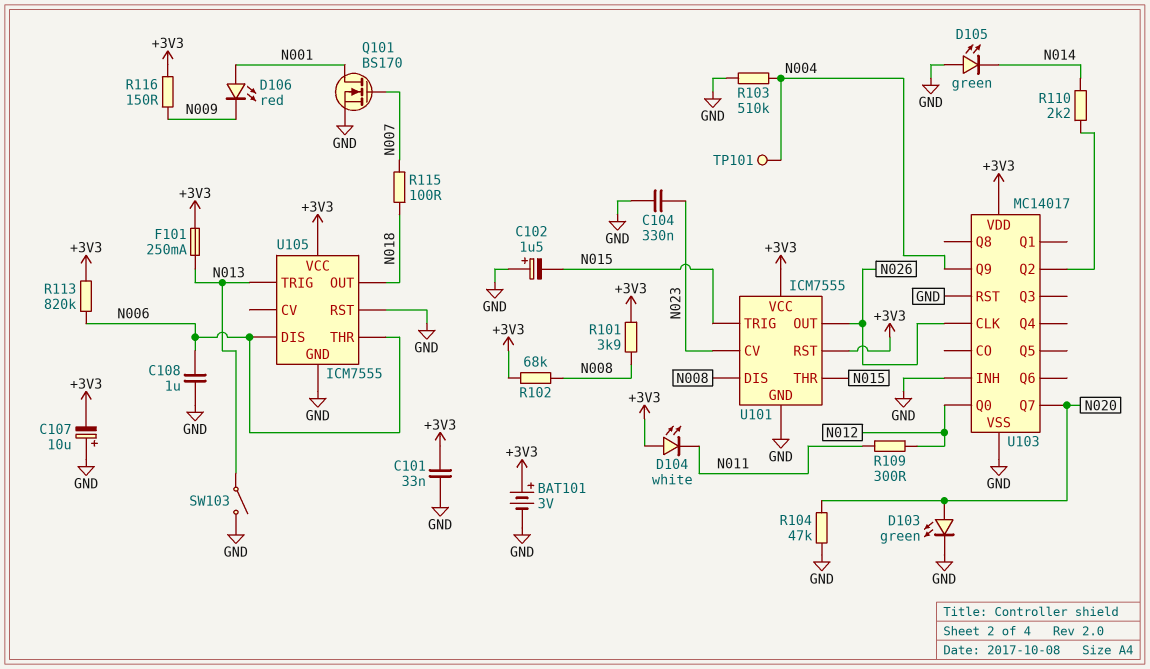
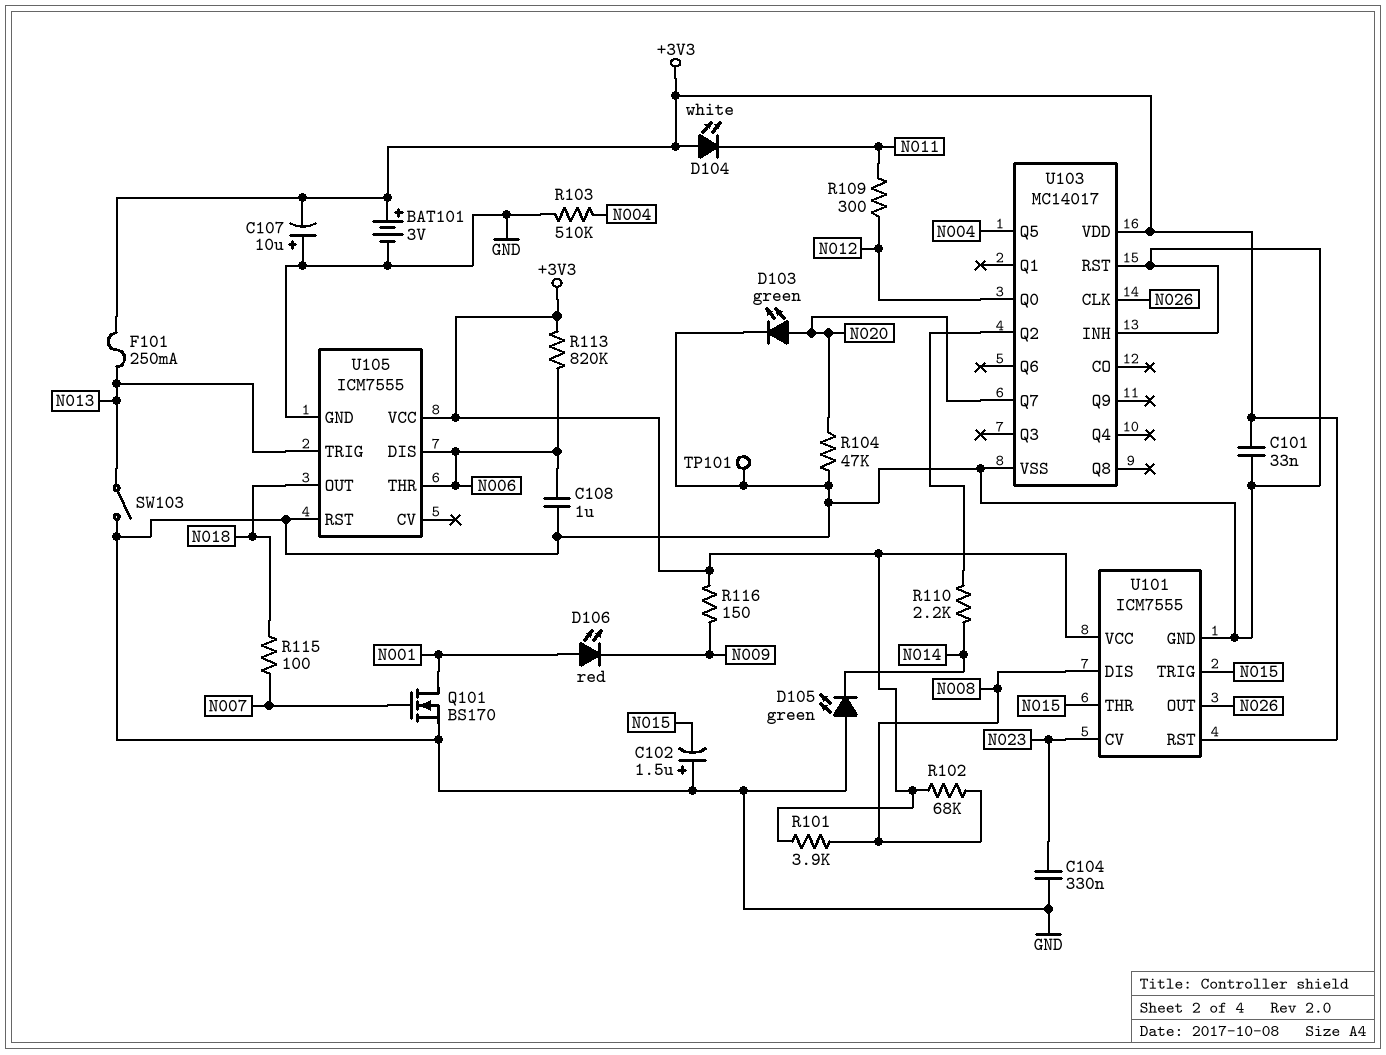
TP101: test point (N004) -> test point (GND)
U103 pin Q5: none -> N004
U103 pin Q9: N004 -> none

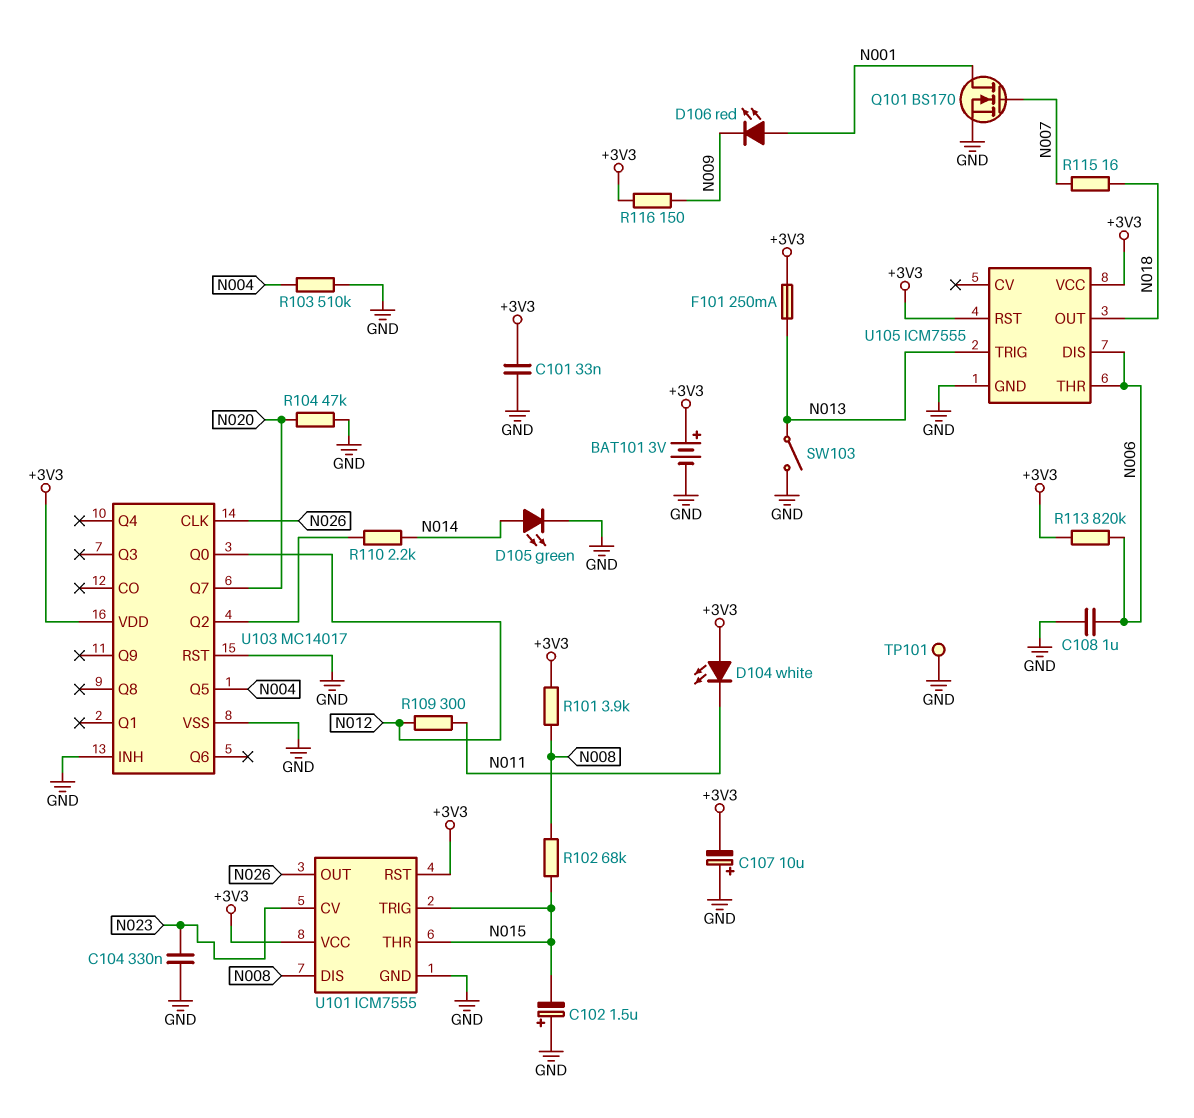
D103: LED green (A N020, K GND) -> none
D105: LED green (A GND, K N014) -> LED green (A N014, K GND)
R102: 68k (+3V3, N008) -> 68k (N008, N015)
R115: 100 (N007, N018) -> 16 (N007, N018)
U105 pin RST: GND -> +3V3

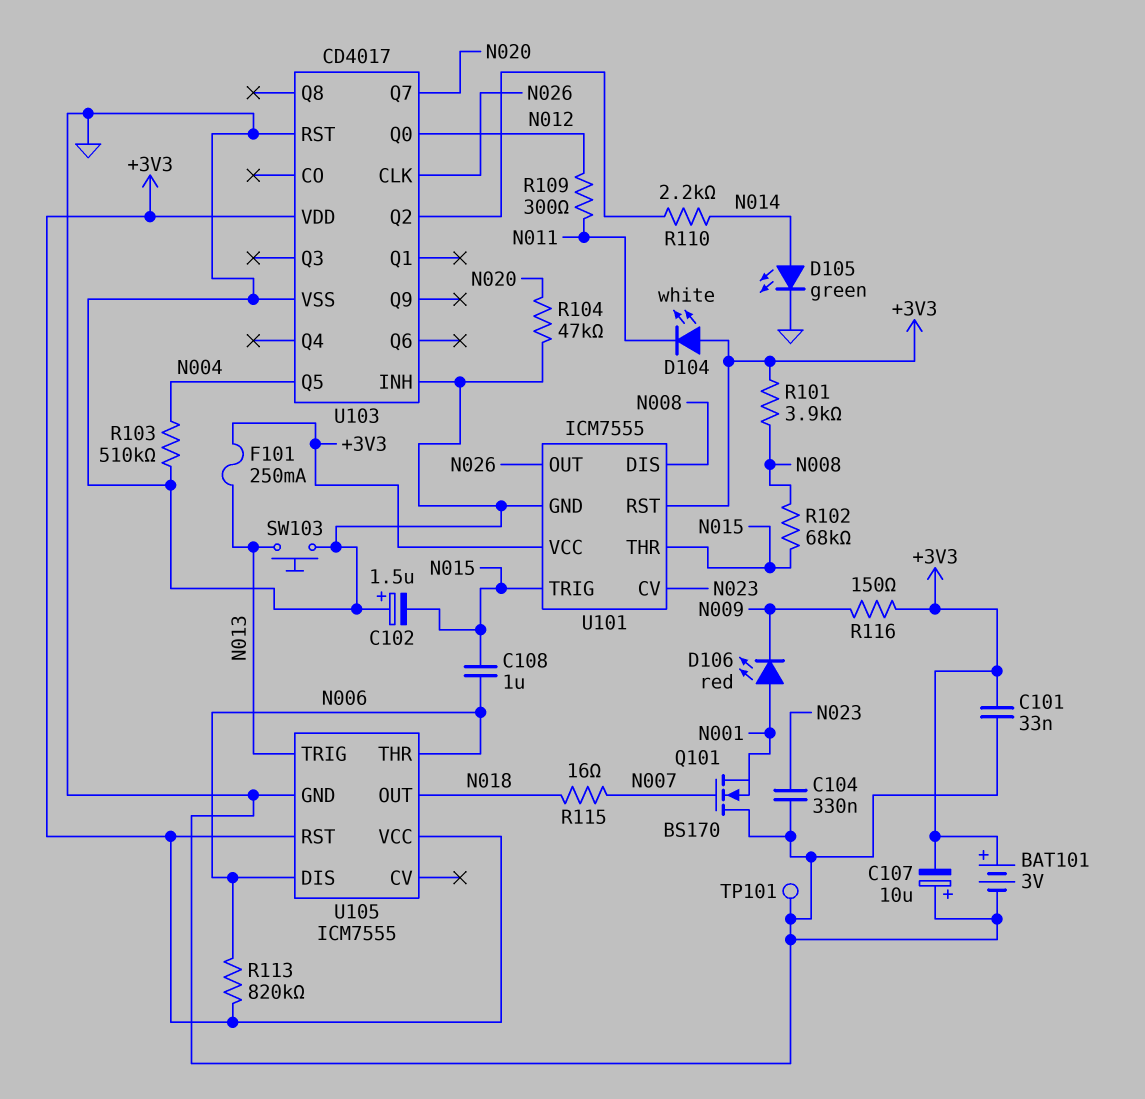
C108: 1uF (GND, N006) -> 1uF (N006, N015)
Q101: NMOS BS170 (G N007, D N001, S GND) -> NMOS BS170 (G N007, D GND, S N001)
SW103: switch (GND, N013) -> button (GND, N013)
U103: MC14017 -> CD4017

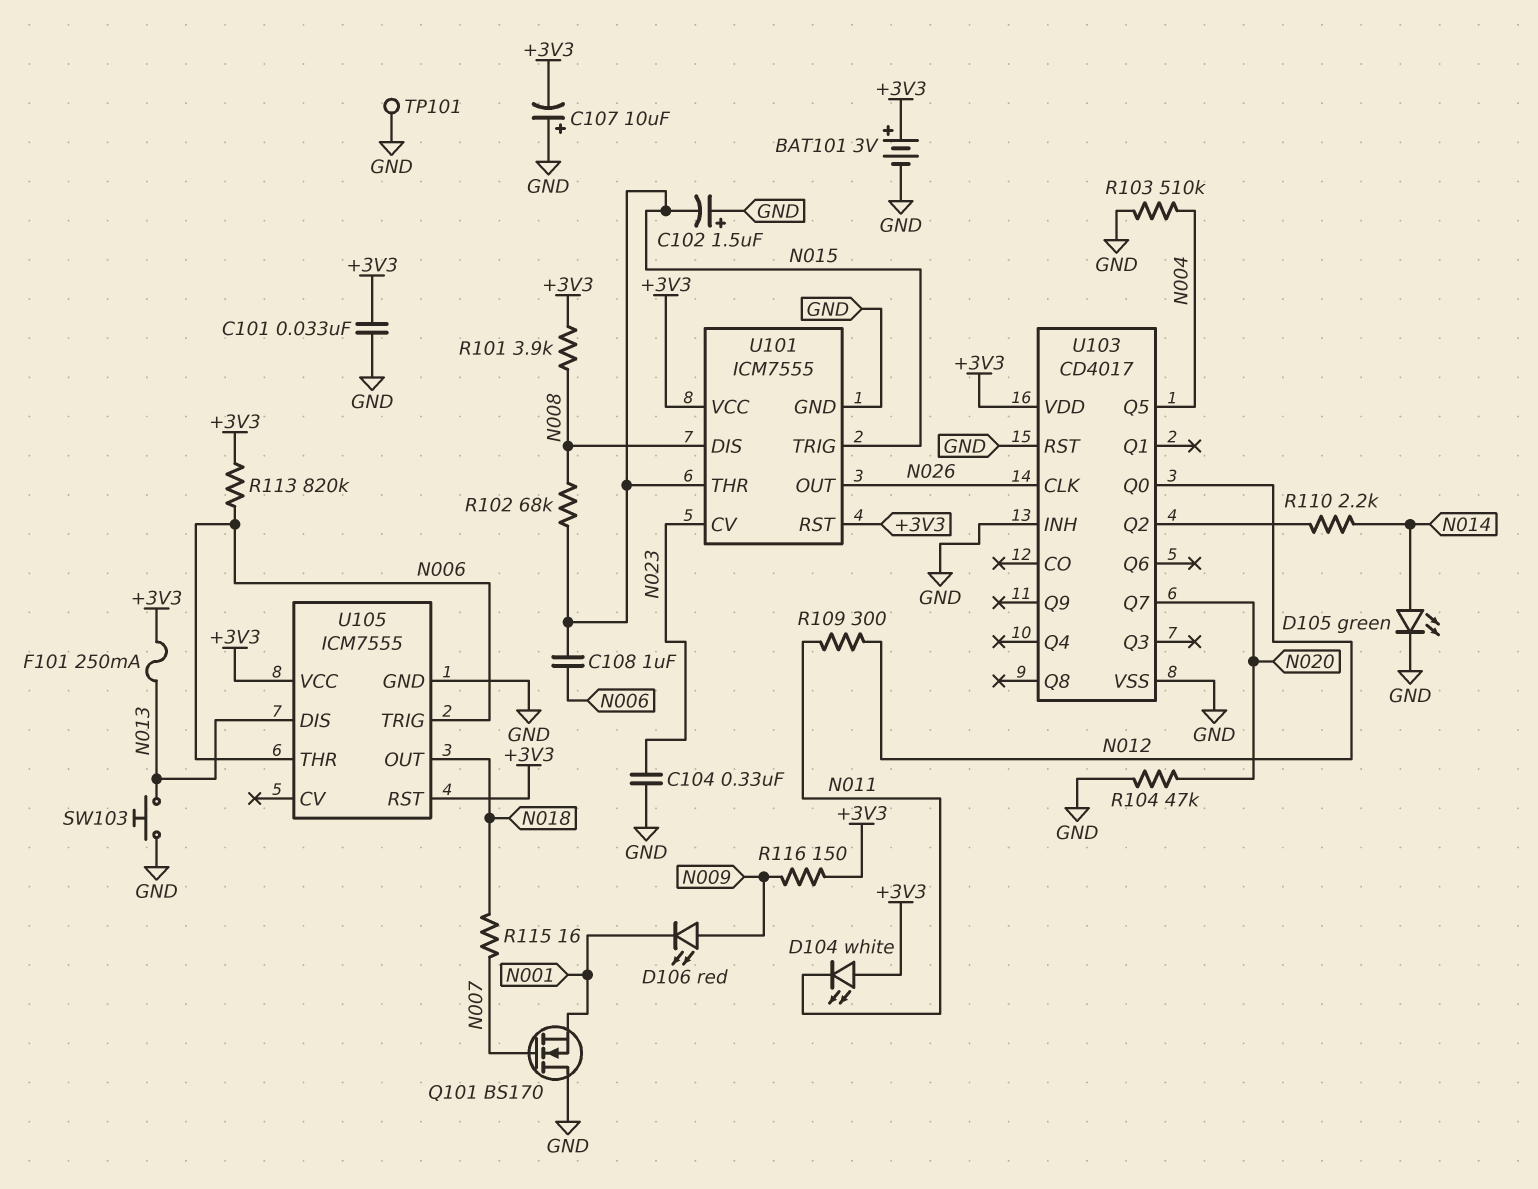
D106: LED red (A N001, K N009) -> LED red (A N009, K N001)
U105 pin DIS: N006 -> N013
U105 pin TRIG: N013 -> N006

